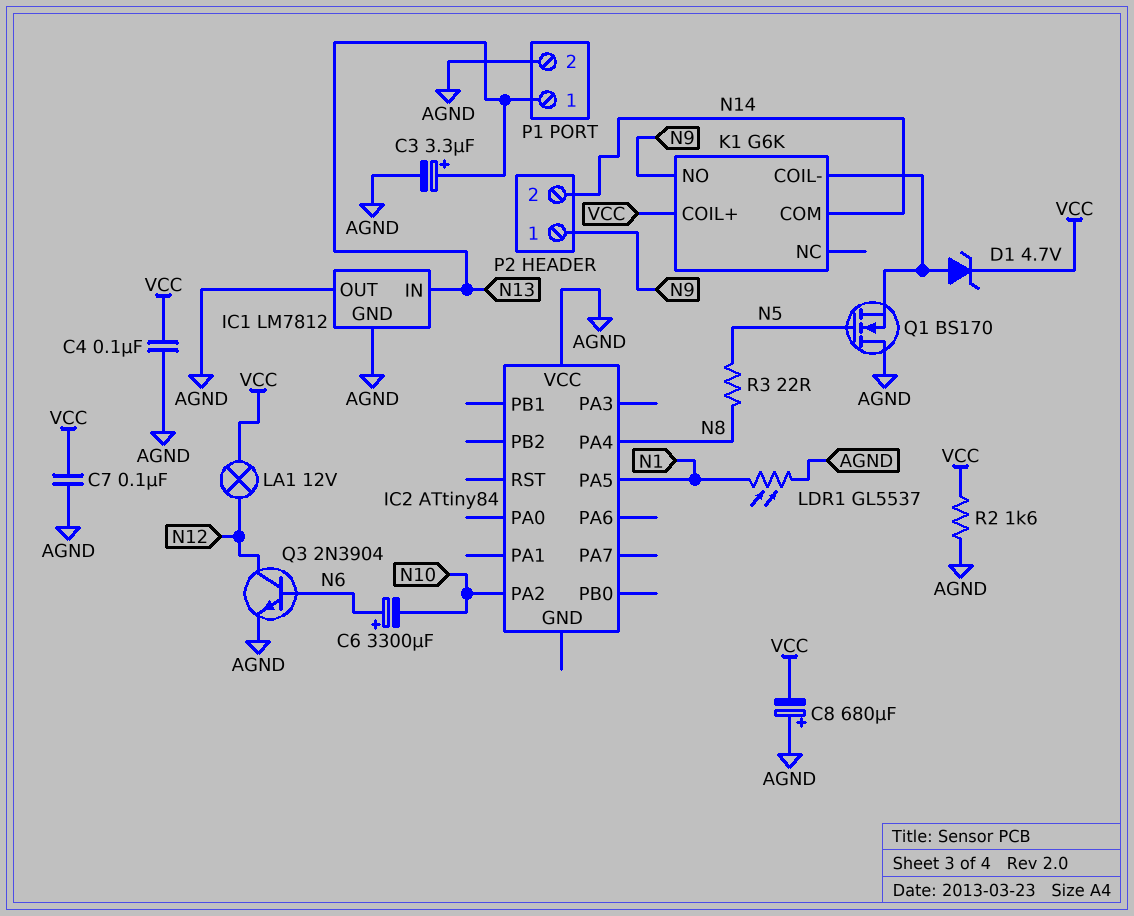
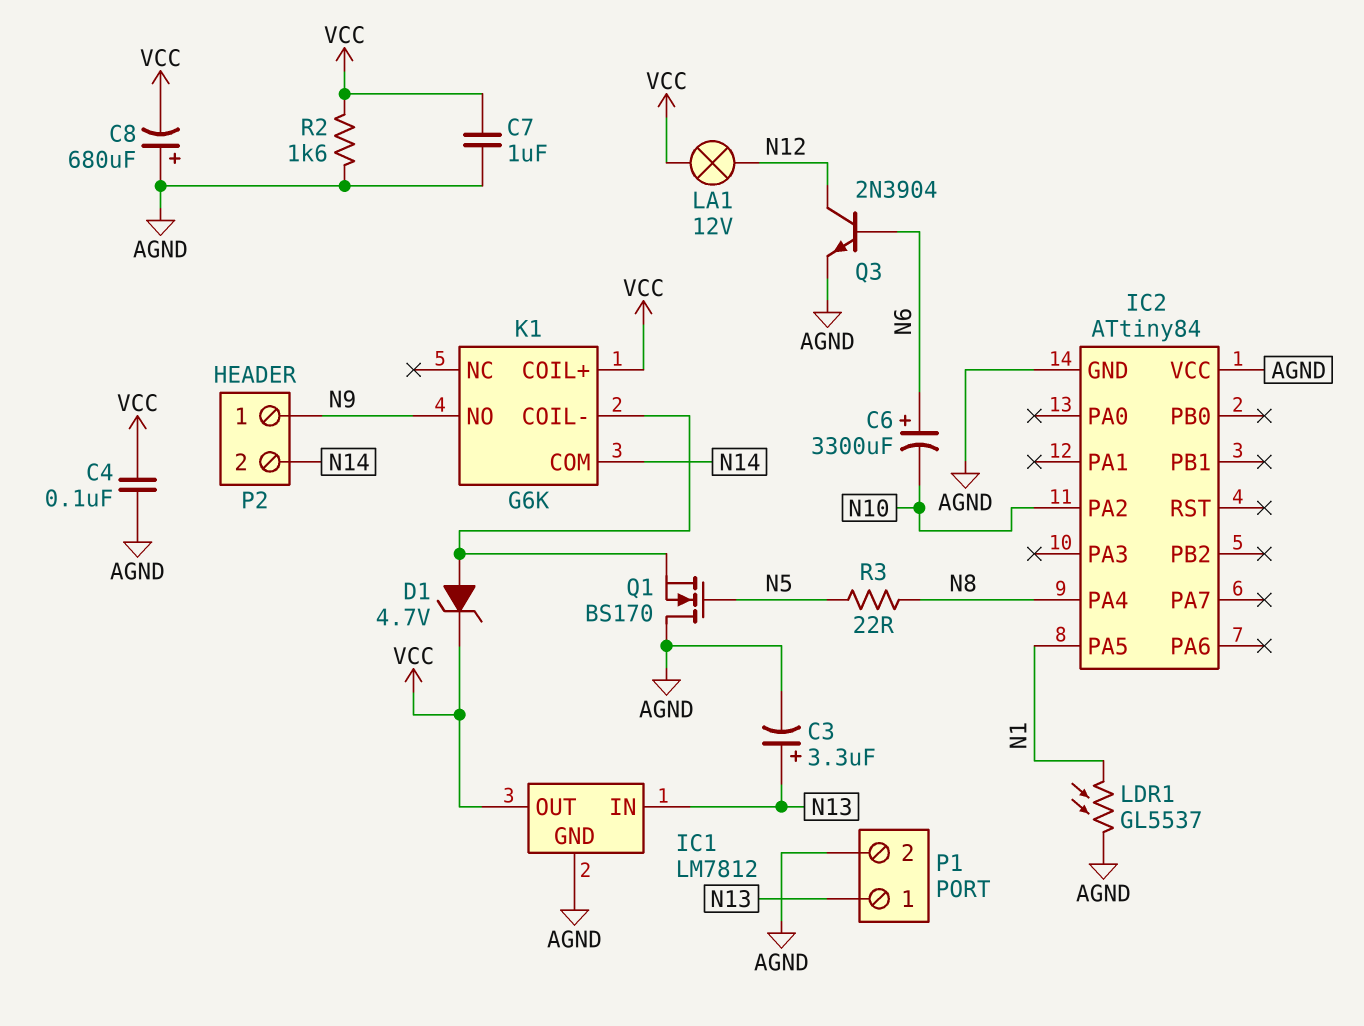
C7: 100nF (AGND, VCC) -> 1uF (AGND, VCC)
IC1 pin OUT: AGND -> VCC
IC2 pin GND: none -> AGND

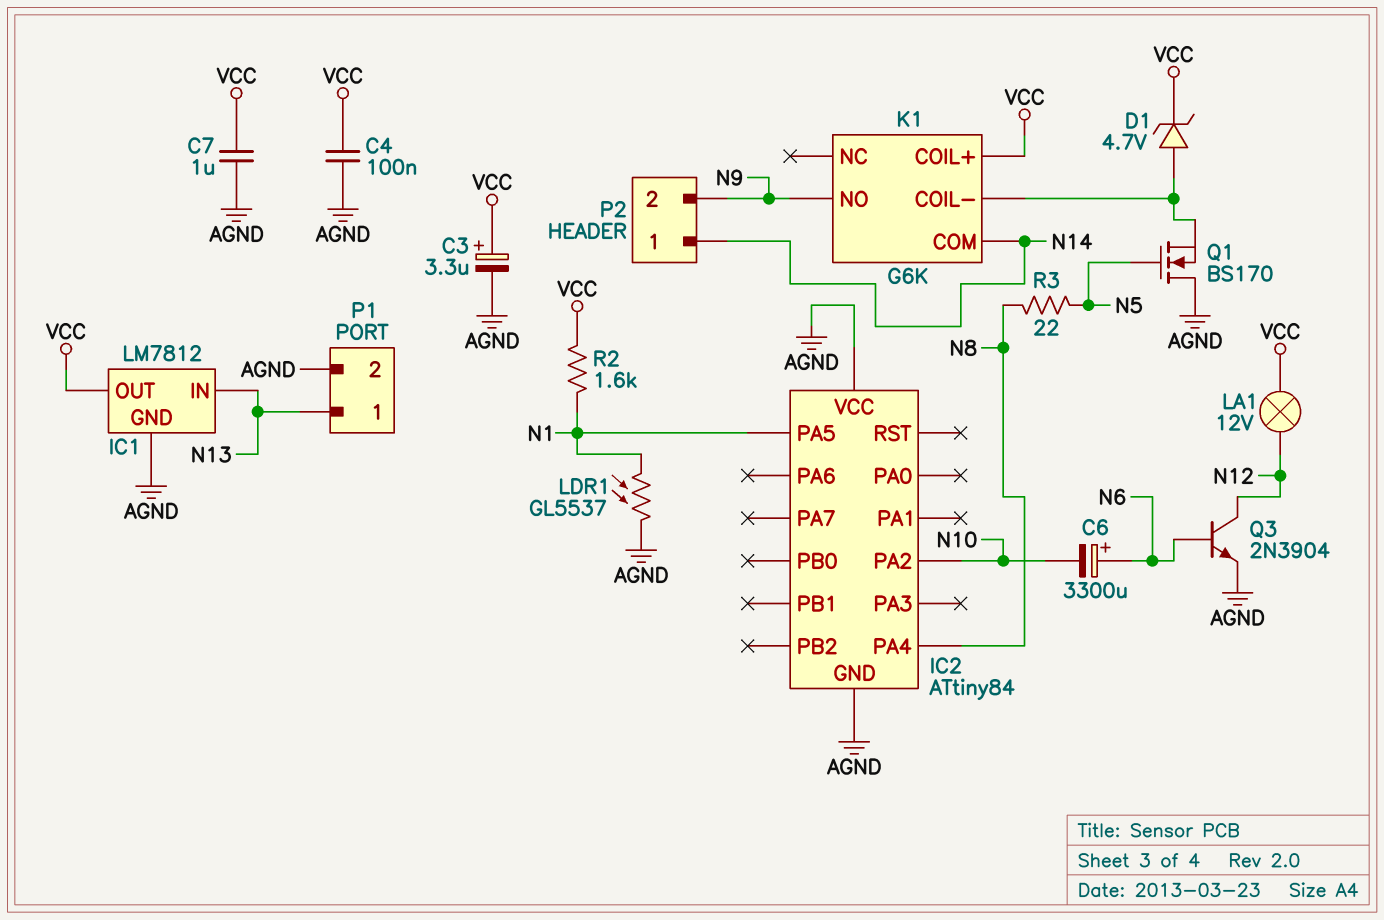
C3: 3.3uF (plus N13, minus AGND) -> 3.3uF (plus VCC, minus AGND)
C8: 680uF (plus AGND, minus VCC) -> none
P2 pin 1: N9 -> N14
P2 pin 2: N14 -> N9
R2: 1.6k (AGND, VCC) -> 1.6k (N1, VCC)

